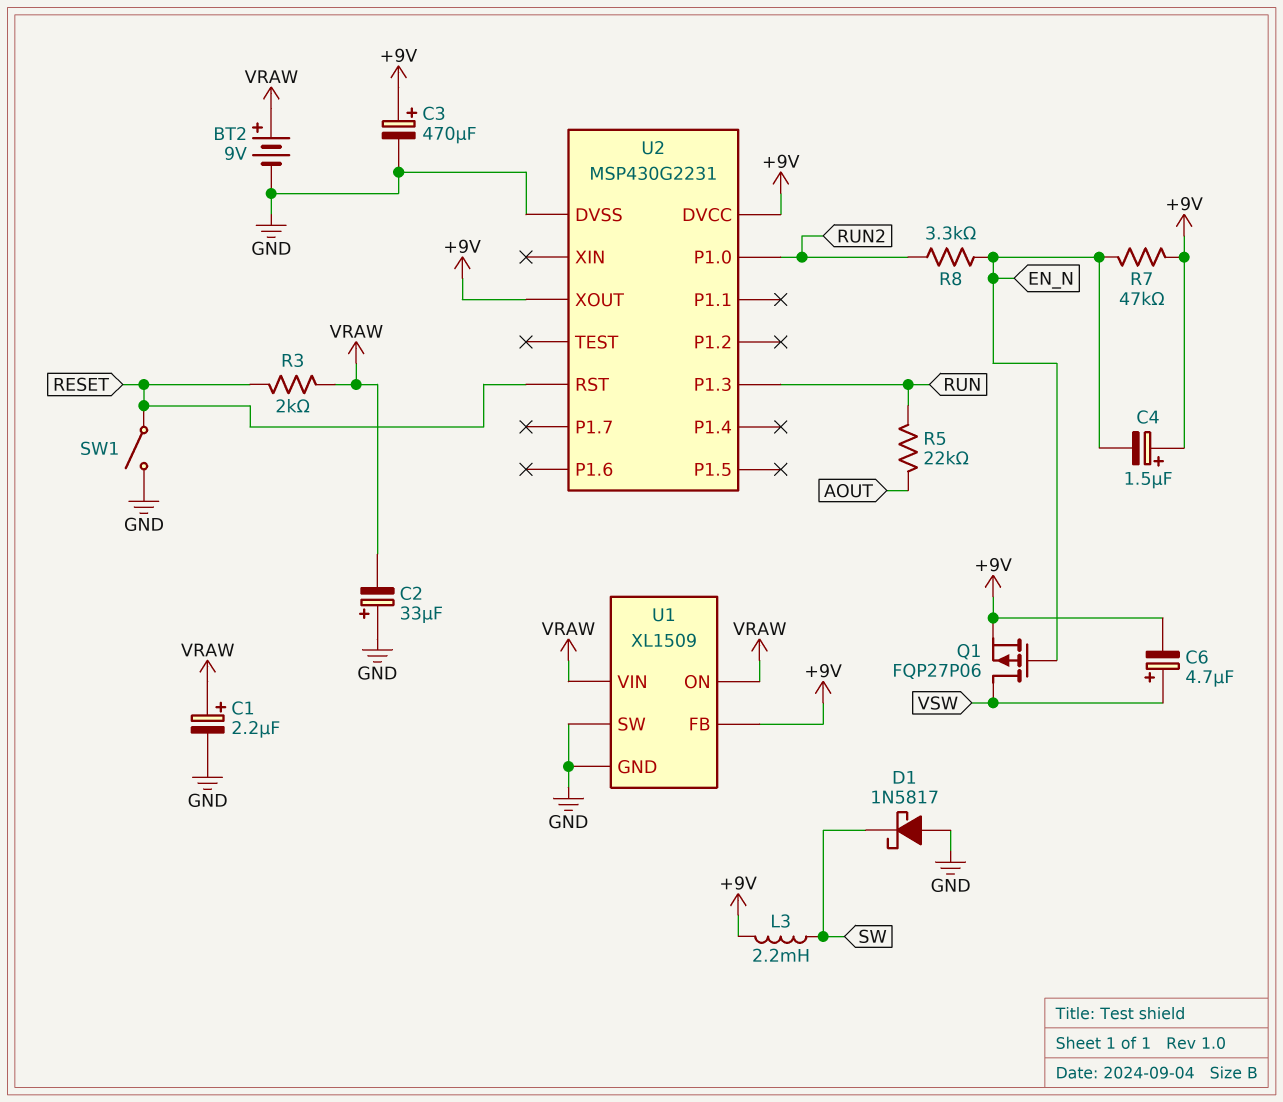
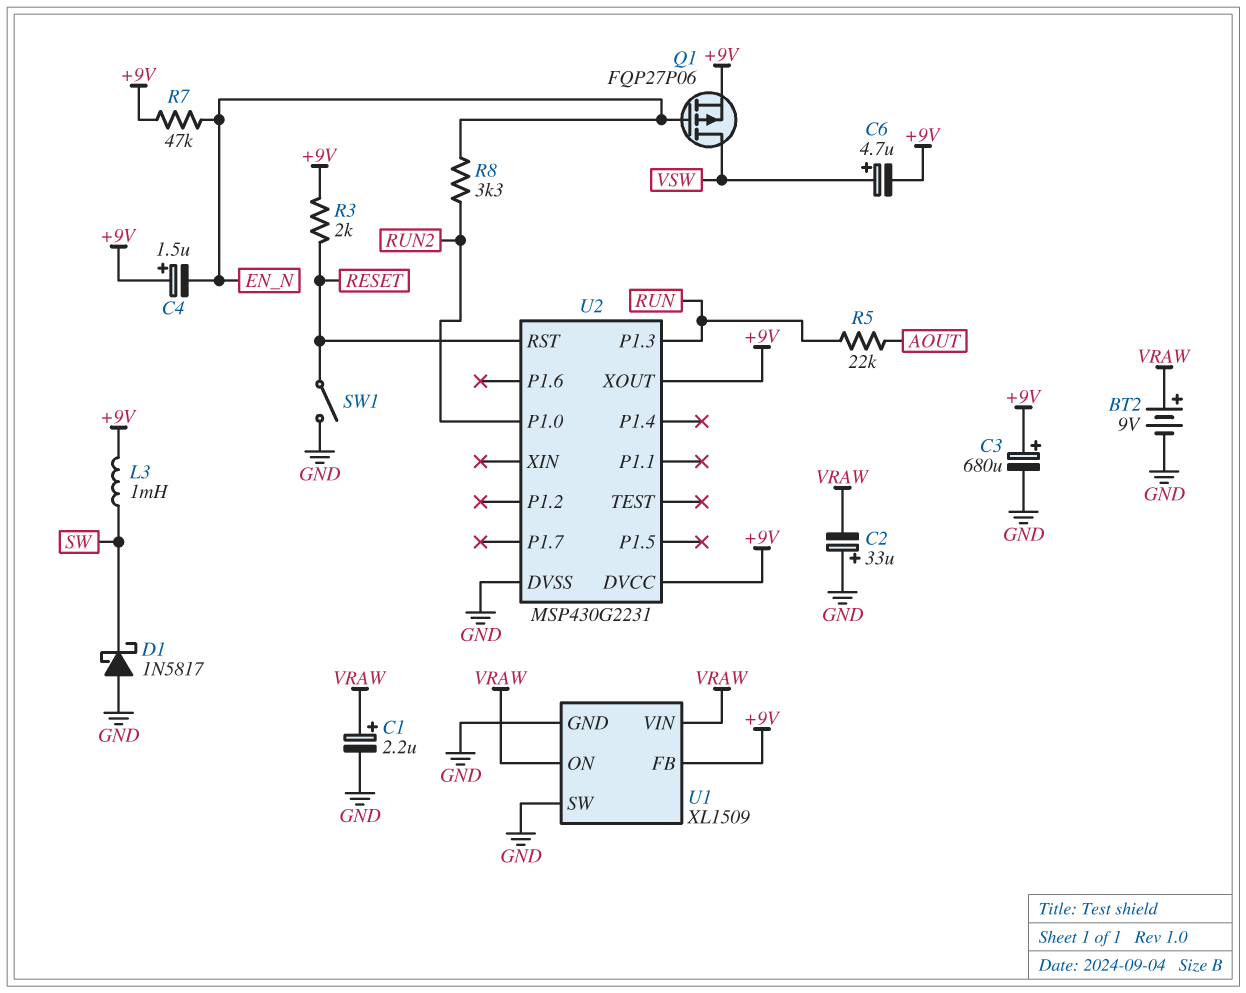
C3: 470uF (plus +9V, minus GND) -> 680uF (plus +9V, minus GND)
L3: 2.2mH (+9V, SW) -> 1mH (+9V, SW)
R3: 2k (RESET, VRAW) -> 2k (+9V, RESET)

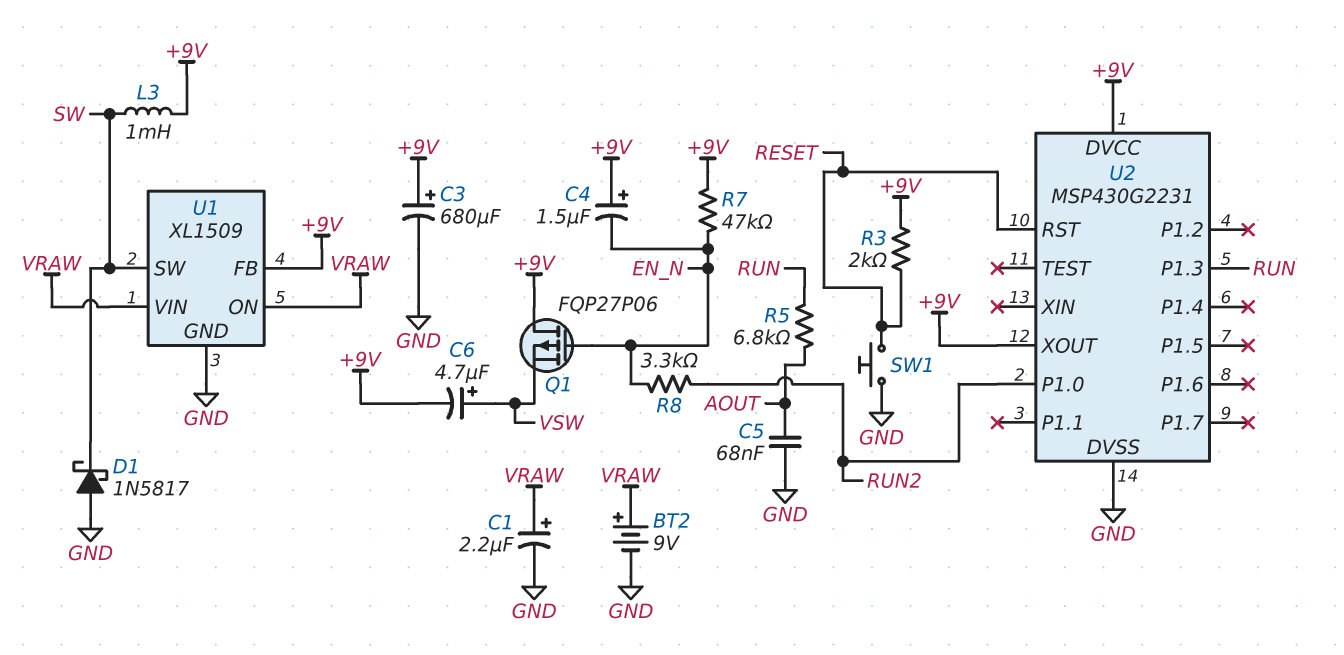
C2: 33uF (plus GND, minus VRAW) -> none
C5: none -> 68nF (AOUT, GND)
Q1: PMOS FQP27P06 (G EN_N, D VSW, S +9V) -> PMOS FQP27P06 (G EN_N, D +9V, S VSW)
R5: 22k (AOUT, RUN) -> 6.8k (AOUT, RUN)
SW1: switch (GND, RESET) -> button (GND, RESET)
U1 pin SW: GND -> SW

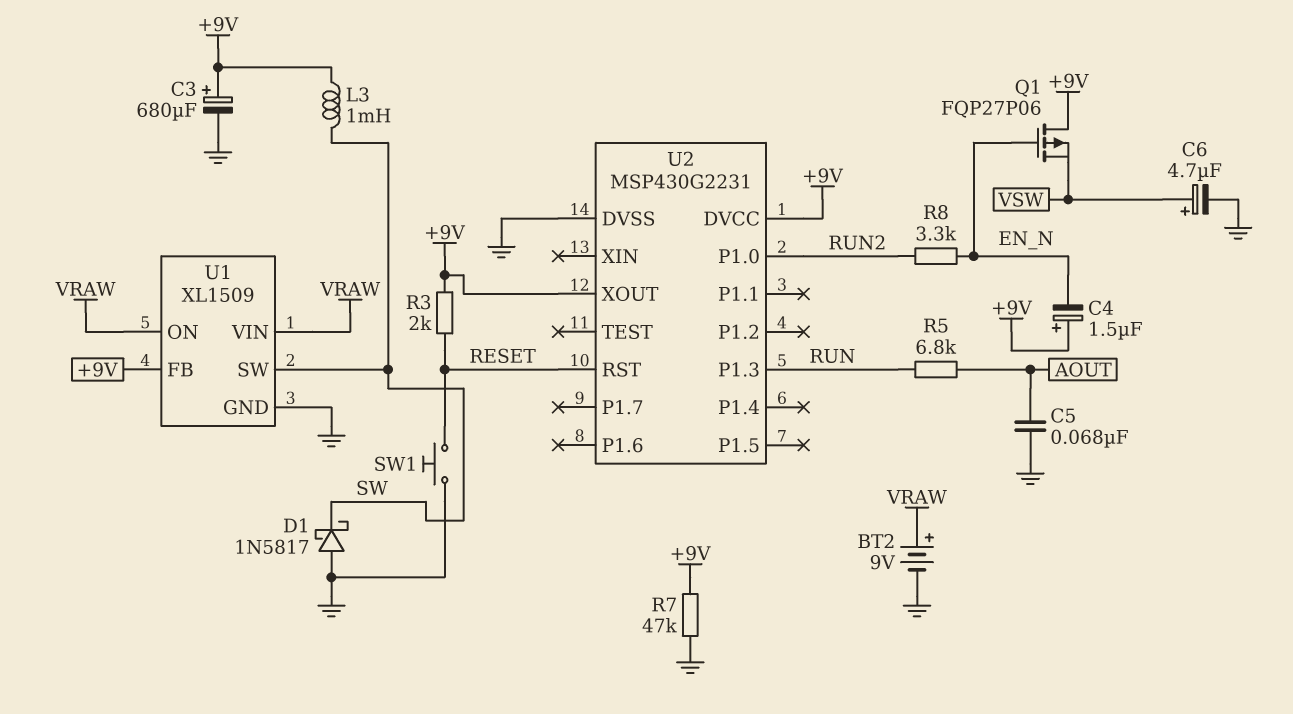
C1: 2.2uF (plus VRAW, minus GND) -> none
C6: 4.7uF (plus VSW, minus +9V) -> 4.7uF (plus VSW, minus GND)
R7: 47k (+9V, EN_N) -> 47k (+9V, GND)

